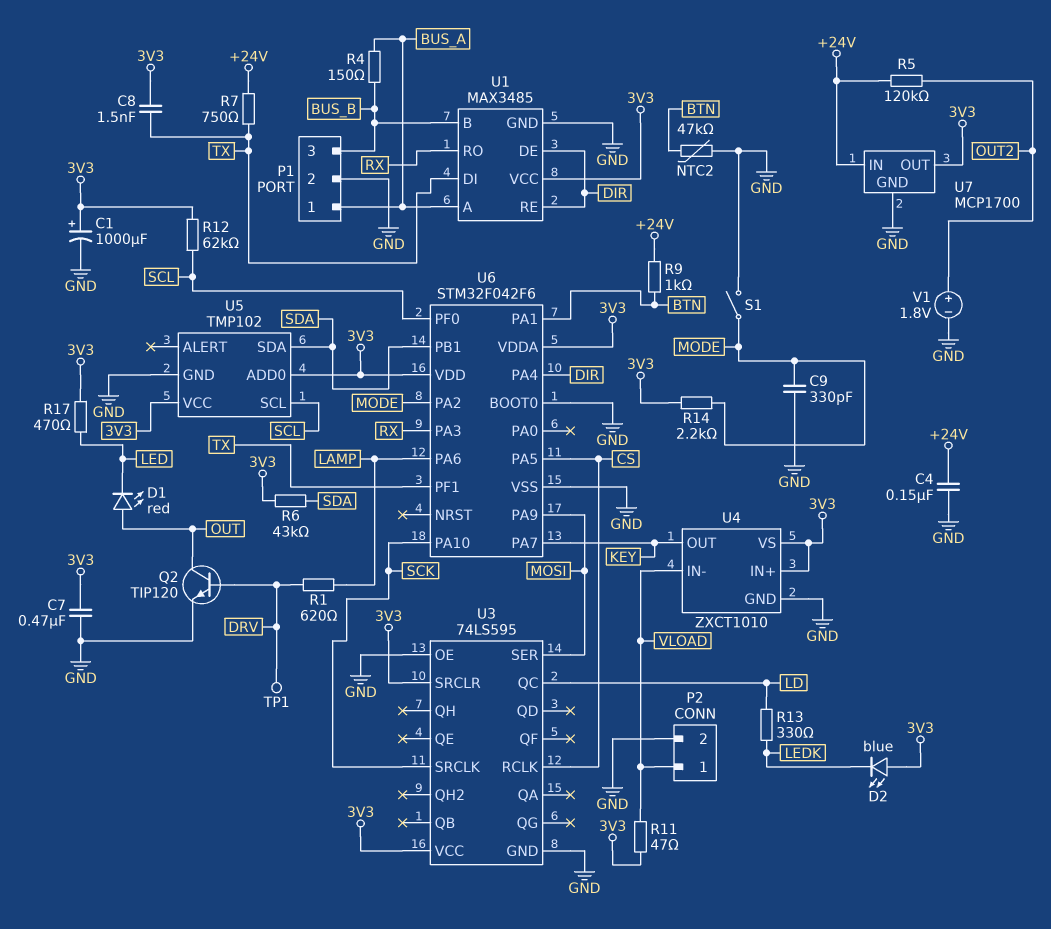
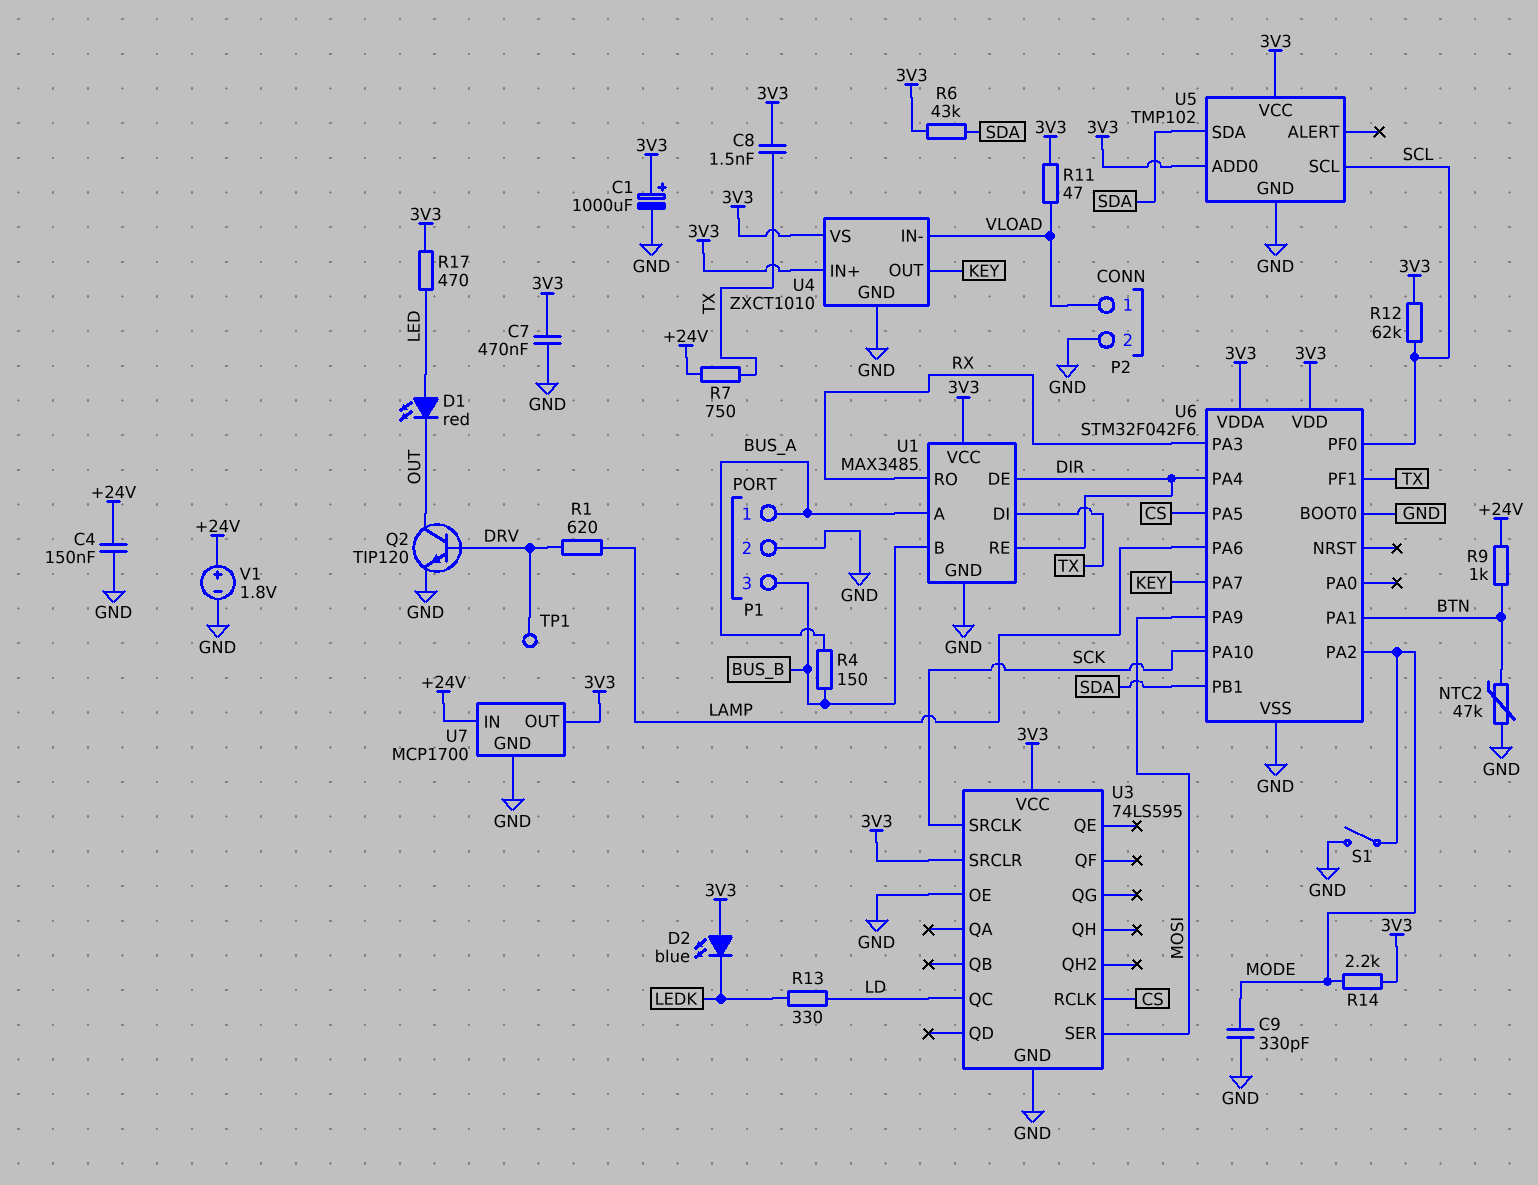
D1: LED red (A OUT, K LED) -> LED red (A LED, K OUT)
R5: 120k (+24V, OUT2) -> none
V1: 1.8V (plus OUT2, minus GND) -> 1.8V (plus +24V, minus GND)

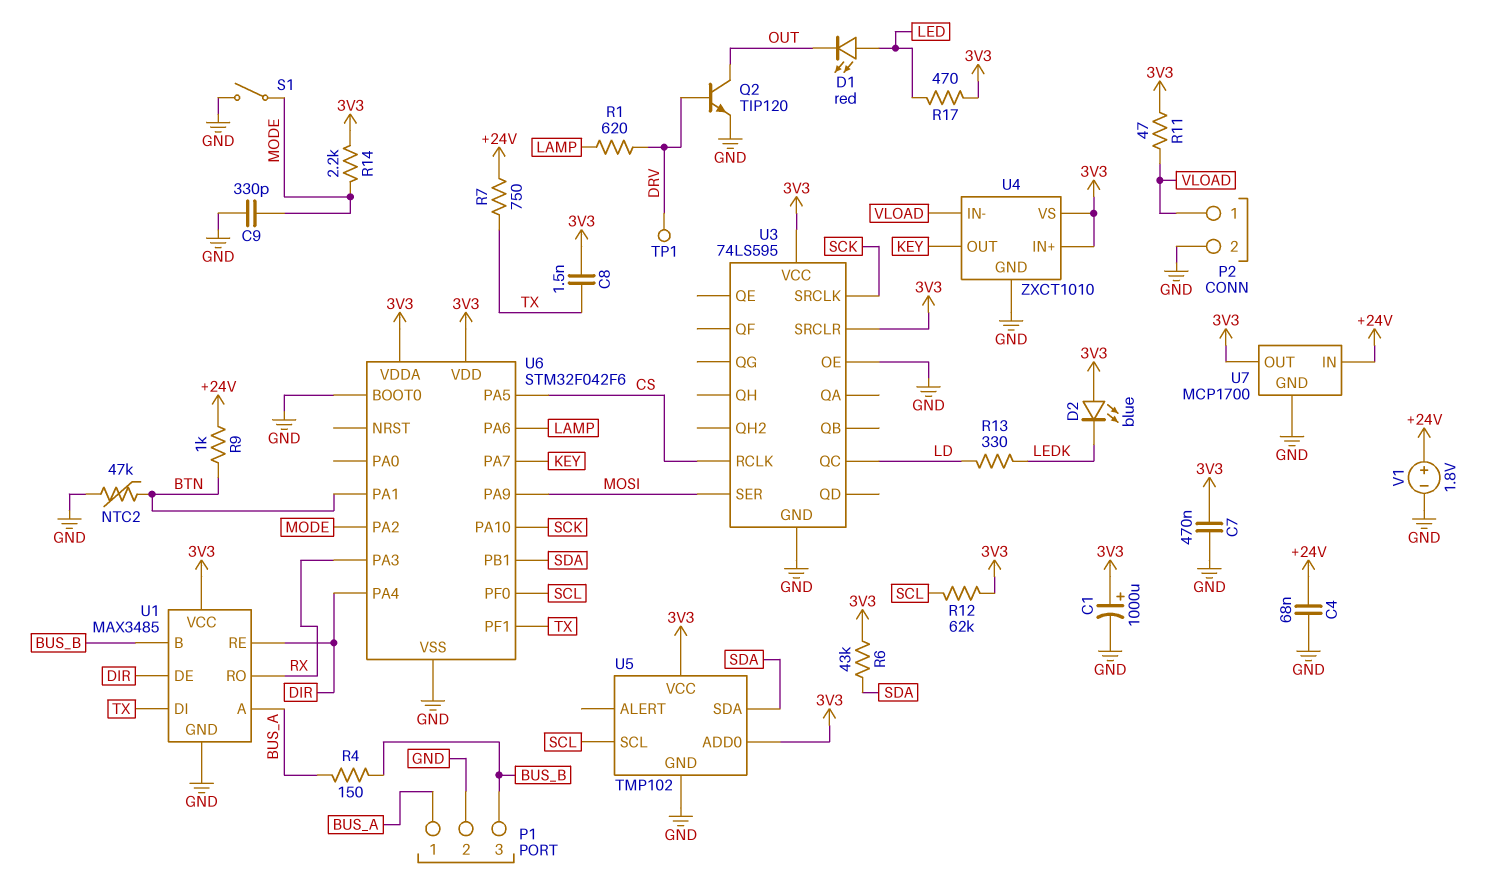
C4: 150nF (+24V, GND) -> 68nF (+24V, GND)

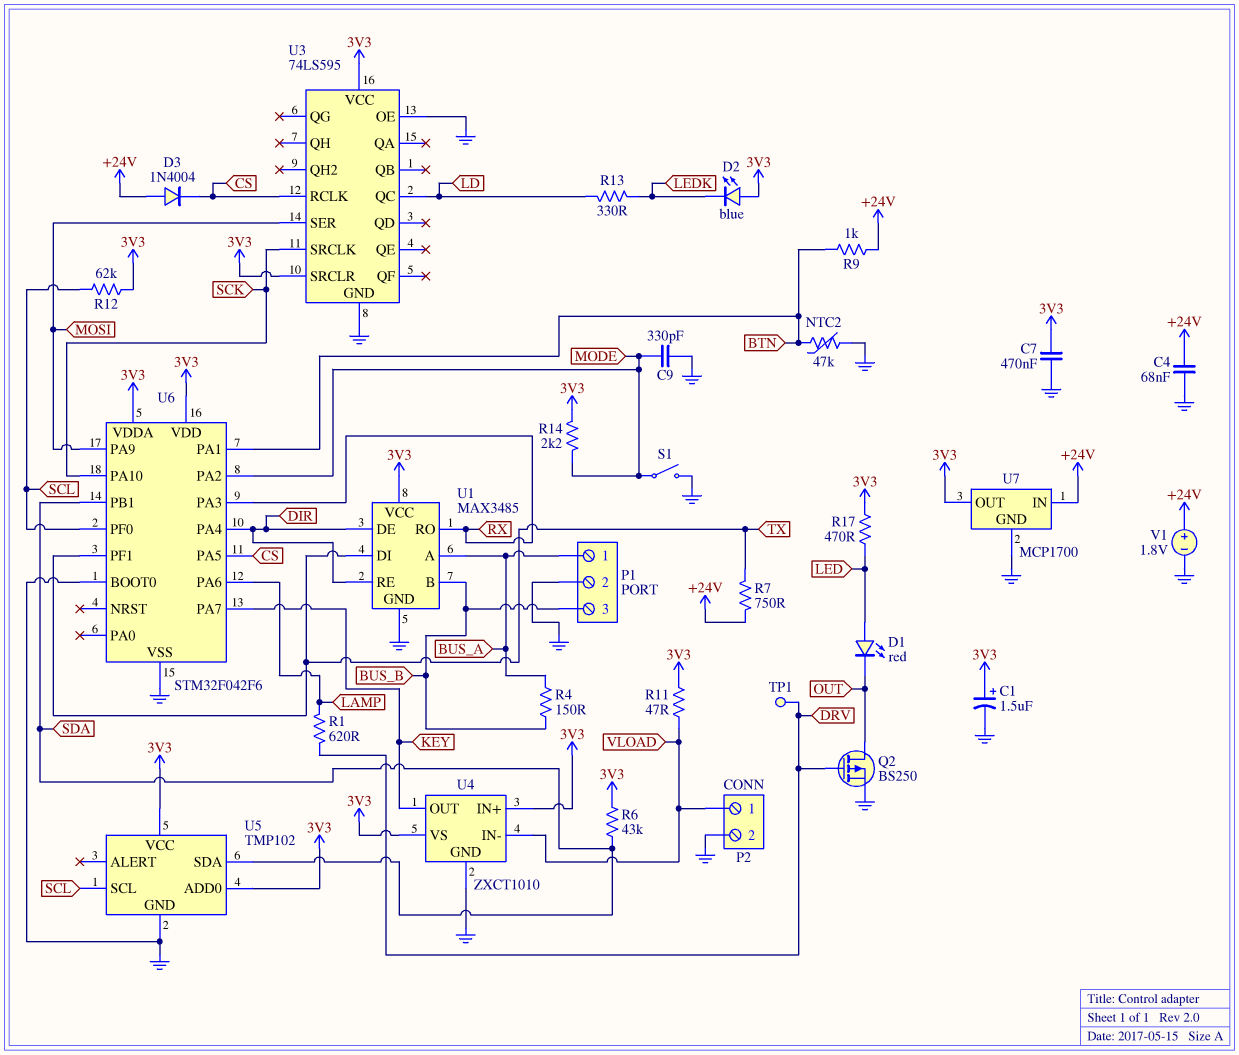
C1: 1000uF (plus 3V3, minus GND) -> 1.5uF (plus 3V3, minus GND)
C8: 1.5nF (3V3, TX) -> none
D3: none -> diode 1N4004 (A +24V, K CS)
Q2: NPN TIP120 (B DRV, C OUT, E GND) -> PMOS BS250 (G DRV, D OUT, S GND)

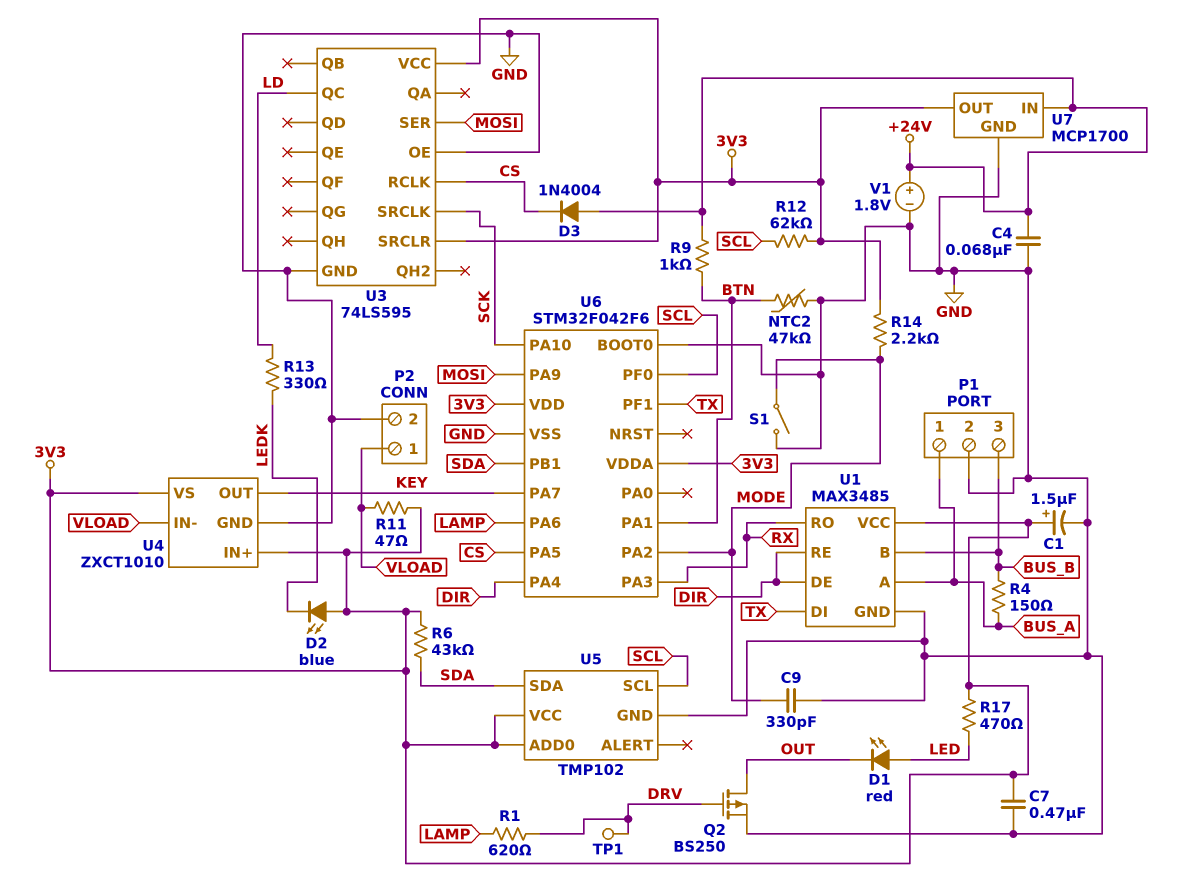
R7: 750 (+24V, TX) -> none

